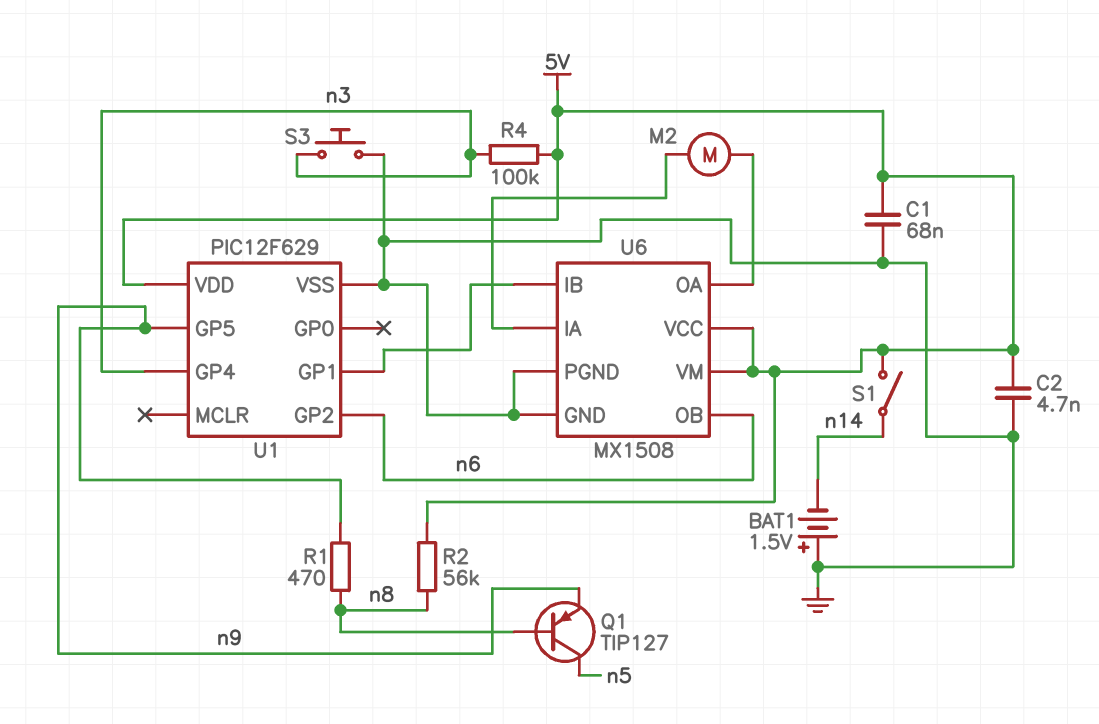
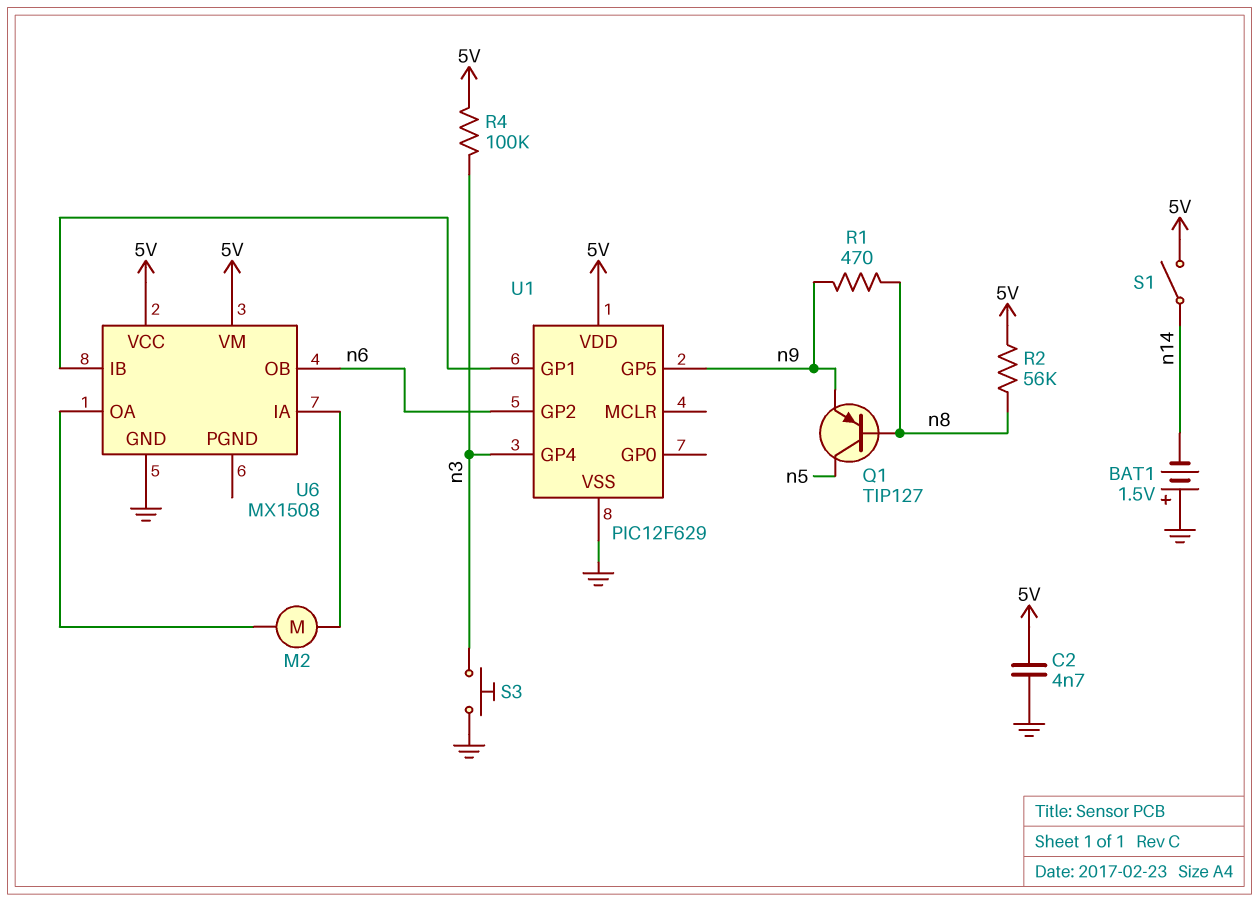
C1: 68nF (5V, GND) -> none
U6 pin PGND: GND -> none

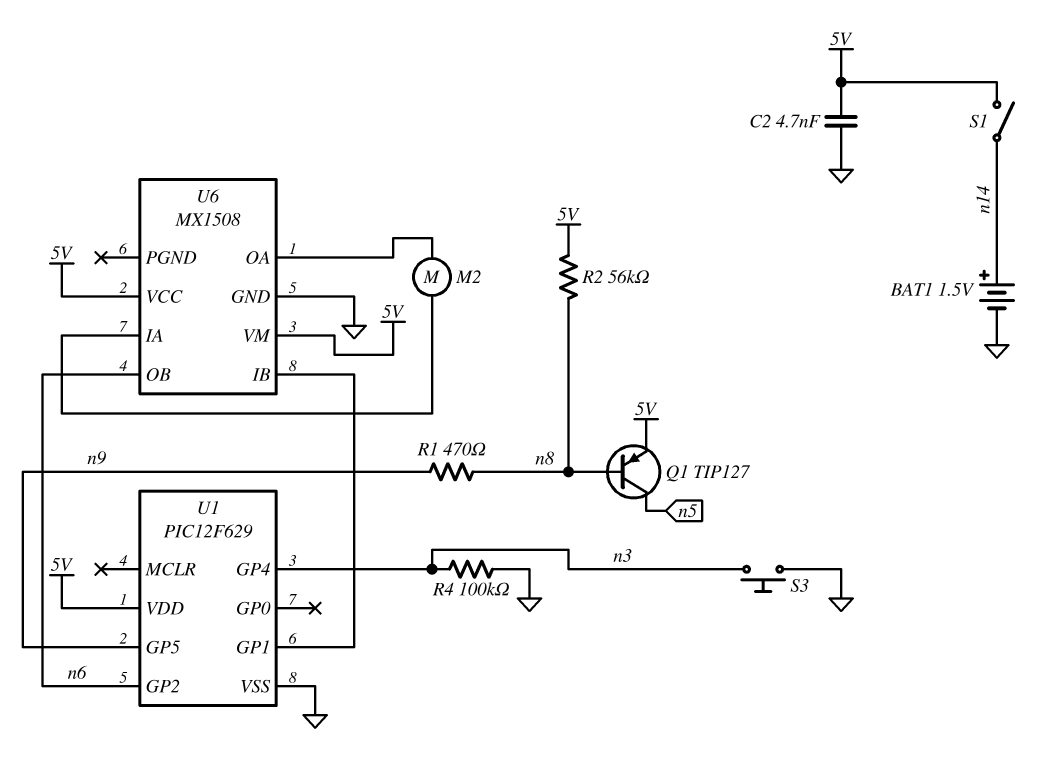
BAT1: 1.5V (plus GND, minus n14) -> 1.5V (plus n14, minus GND)
Q1: PNP TIP127 (B n8, C n5, E n9) -> PNP TIP127 (B n8, C n5, E 5V)
R4: 100k (5V, n3) -> 100k (GND, n3)

